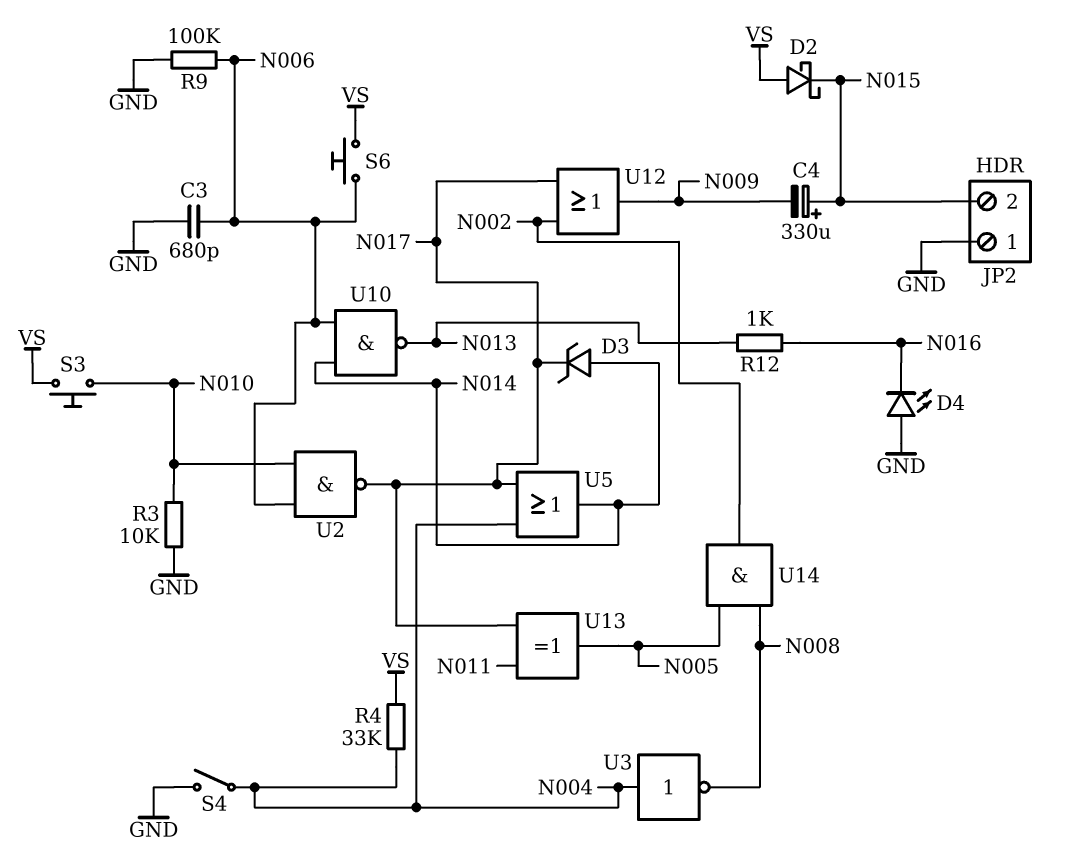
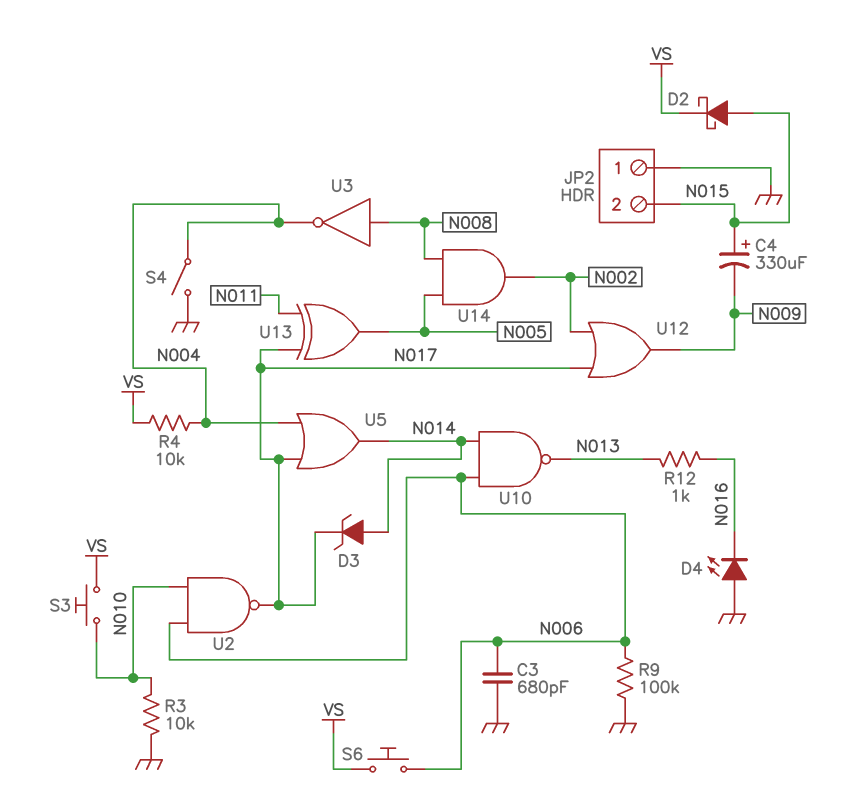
D2: schottky (A VS, K N015) -> schottky (A N015, K VS)
R4: 33k (N004, VS) -> 10k (N004, VS)
U3: NOT (in N004, out N008) -> NOT (in N008, out N004)

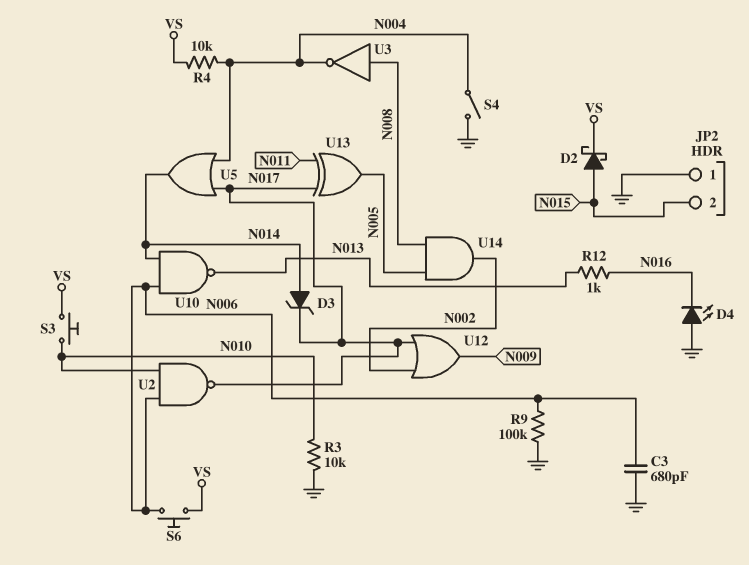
C4: 330uF (plus N015, minus N009) -> none

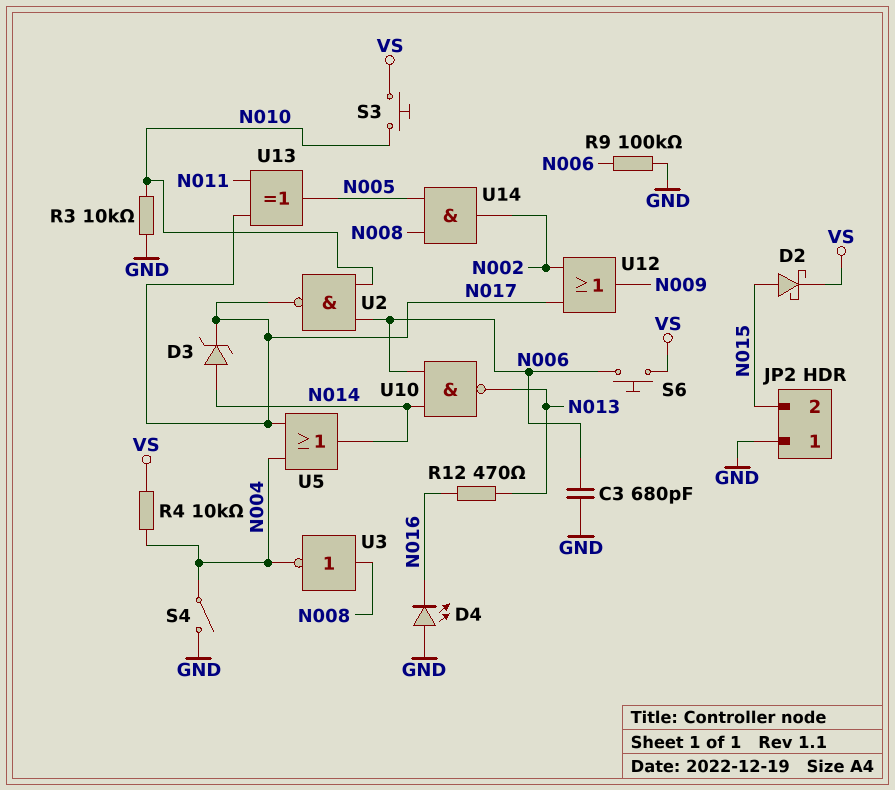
R12: 1k (N013, N016) -> 470 (N013, N016)

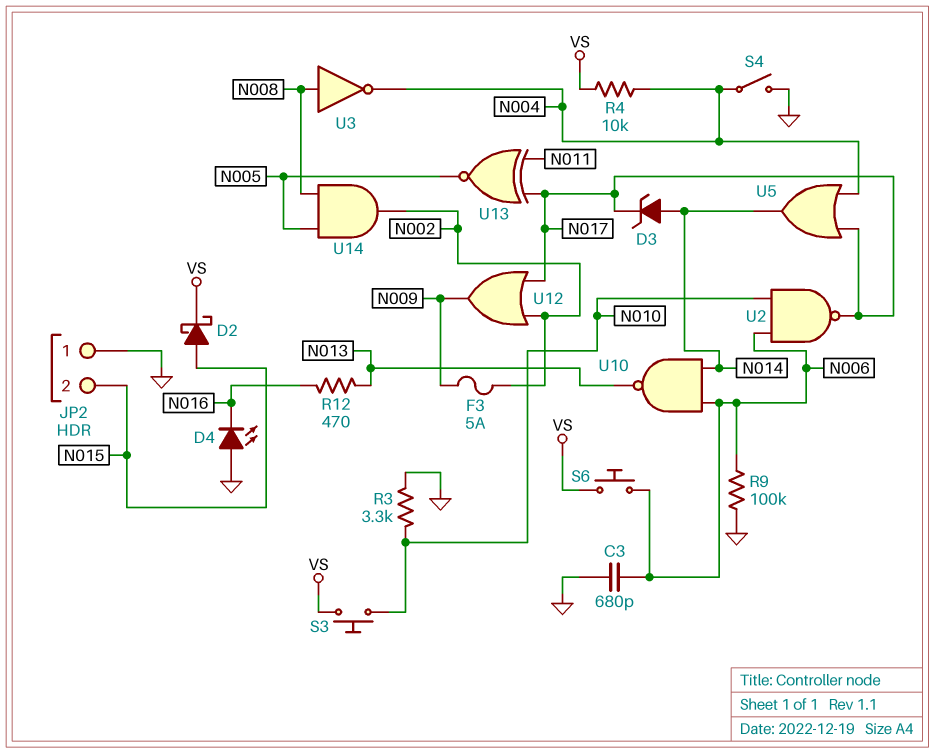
F3: none -> 5A (N002, N009)
R3: 10k (GND, N010) -> 3.3k (GND, N010)
U13: XOR (in N011, in N017, out N005) -> XNOR (in N011, in N017, out N005)

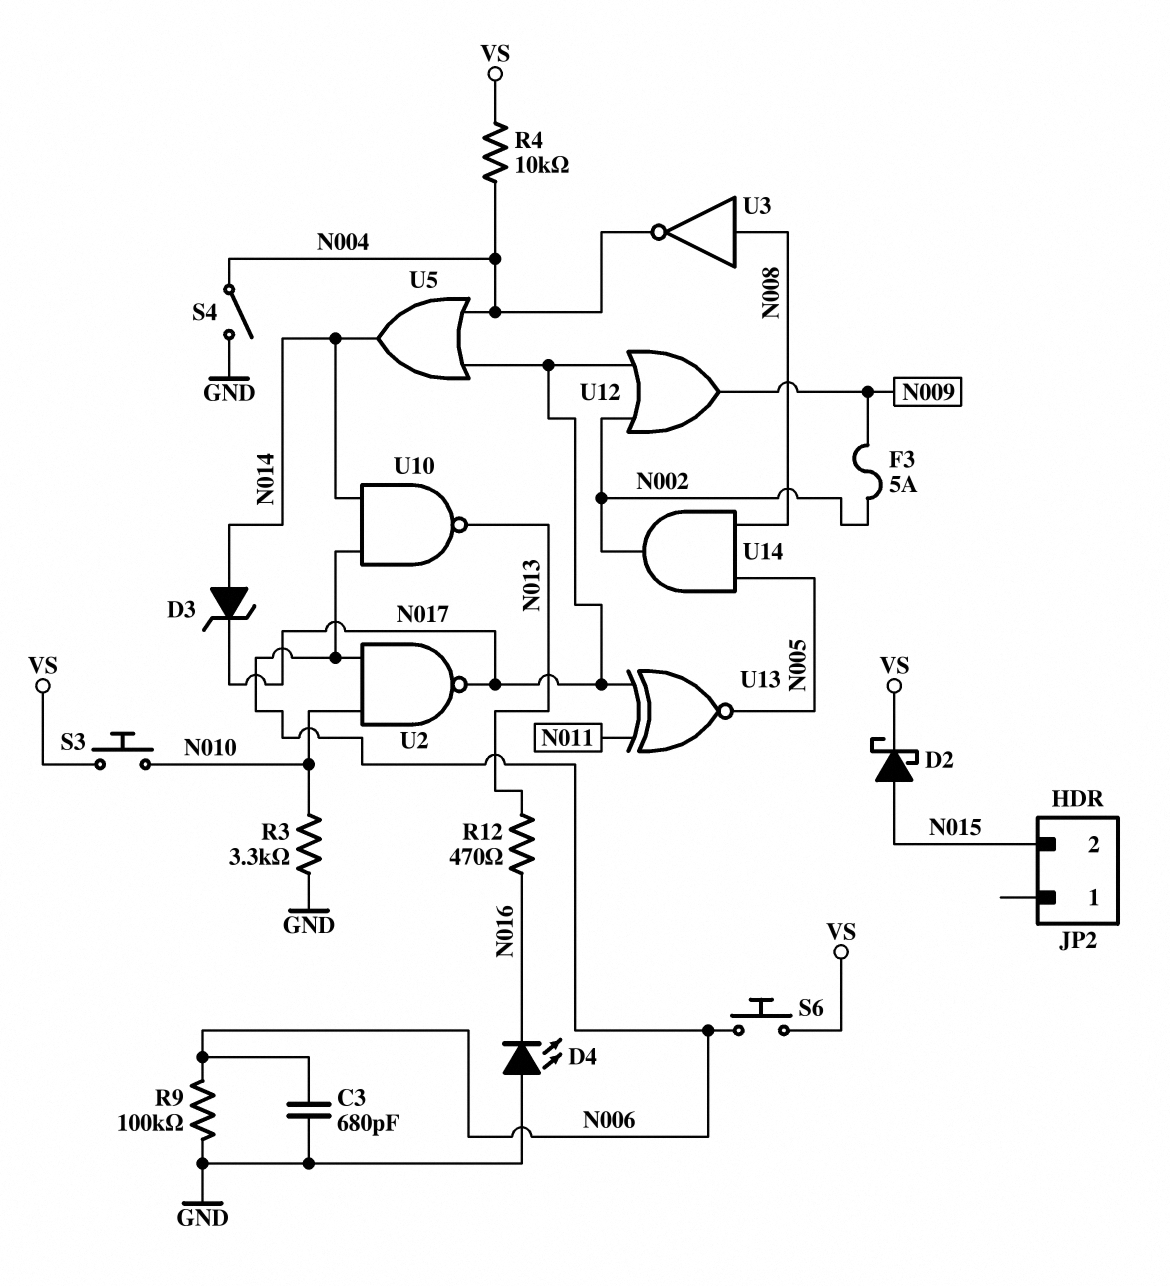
JP2 pin 1: GND -> none

